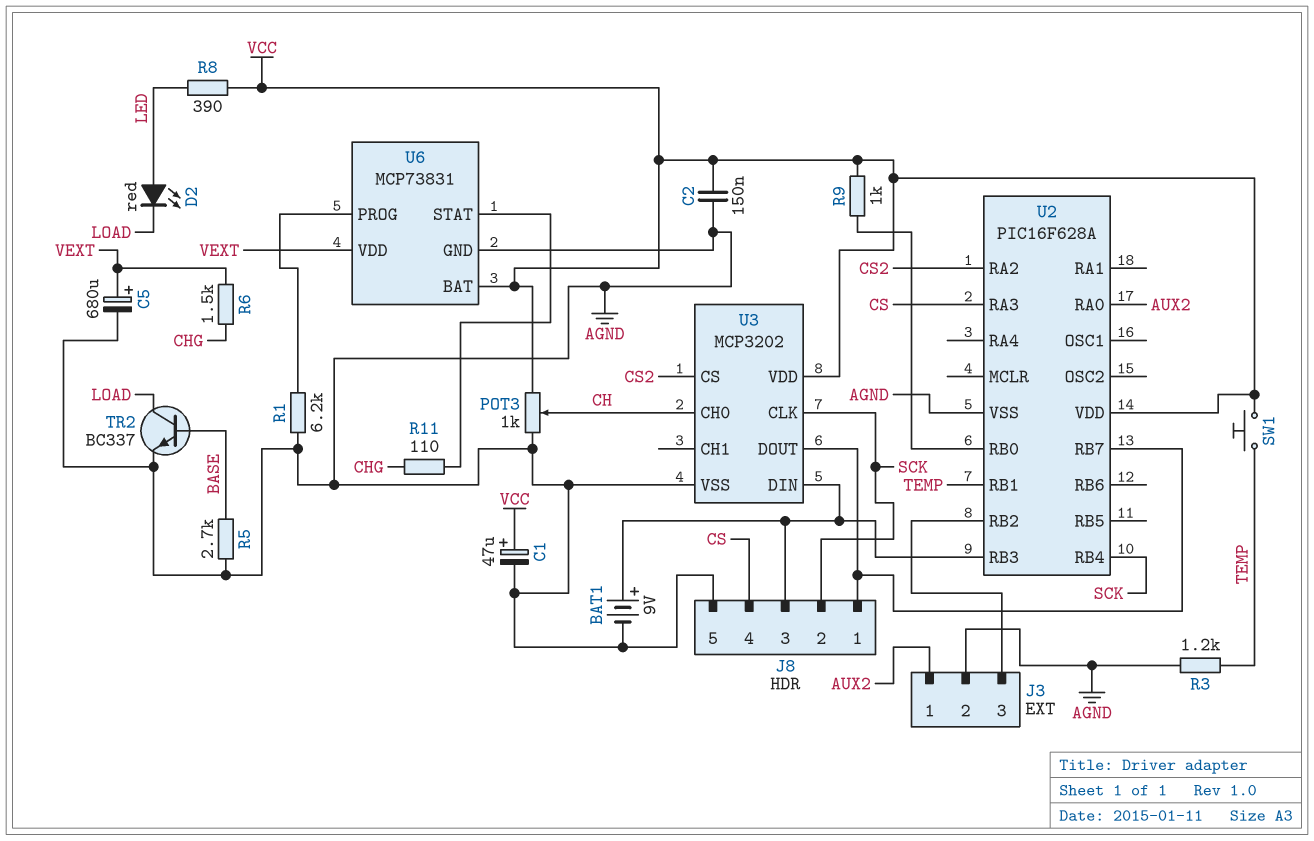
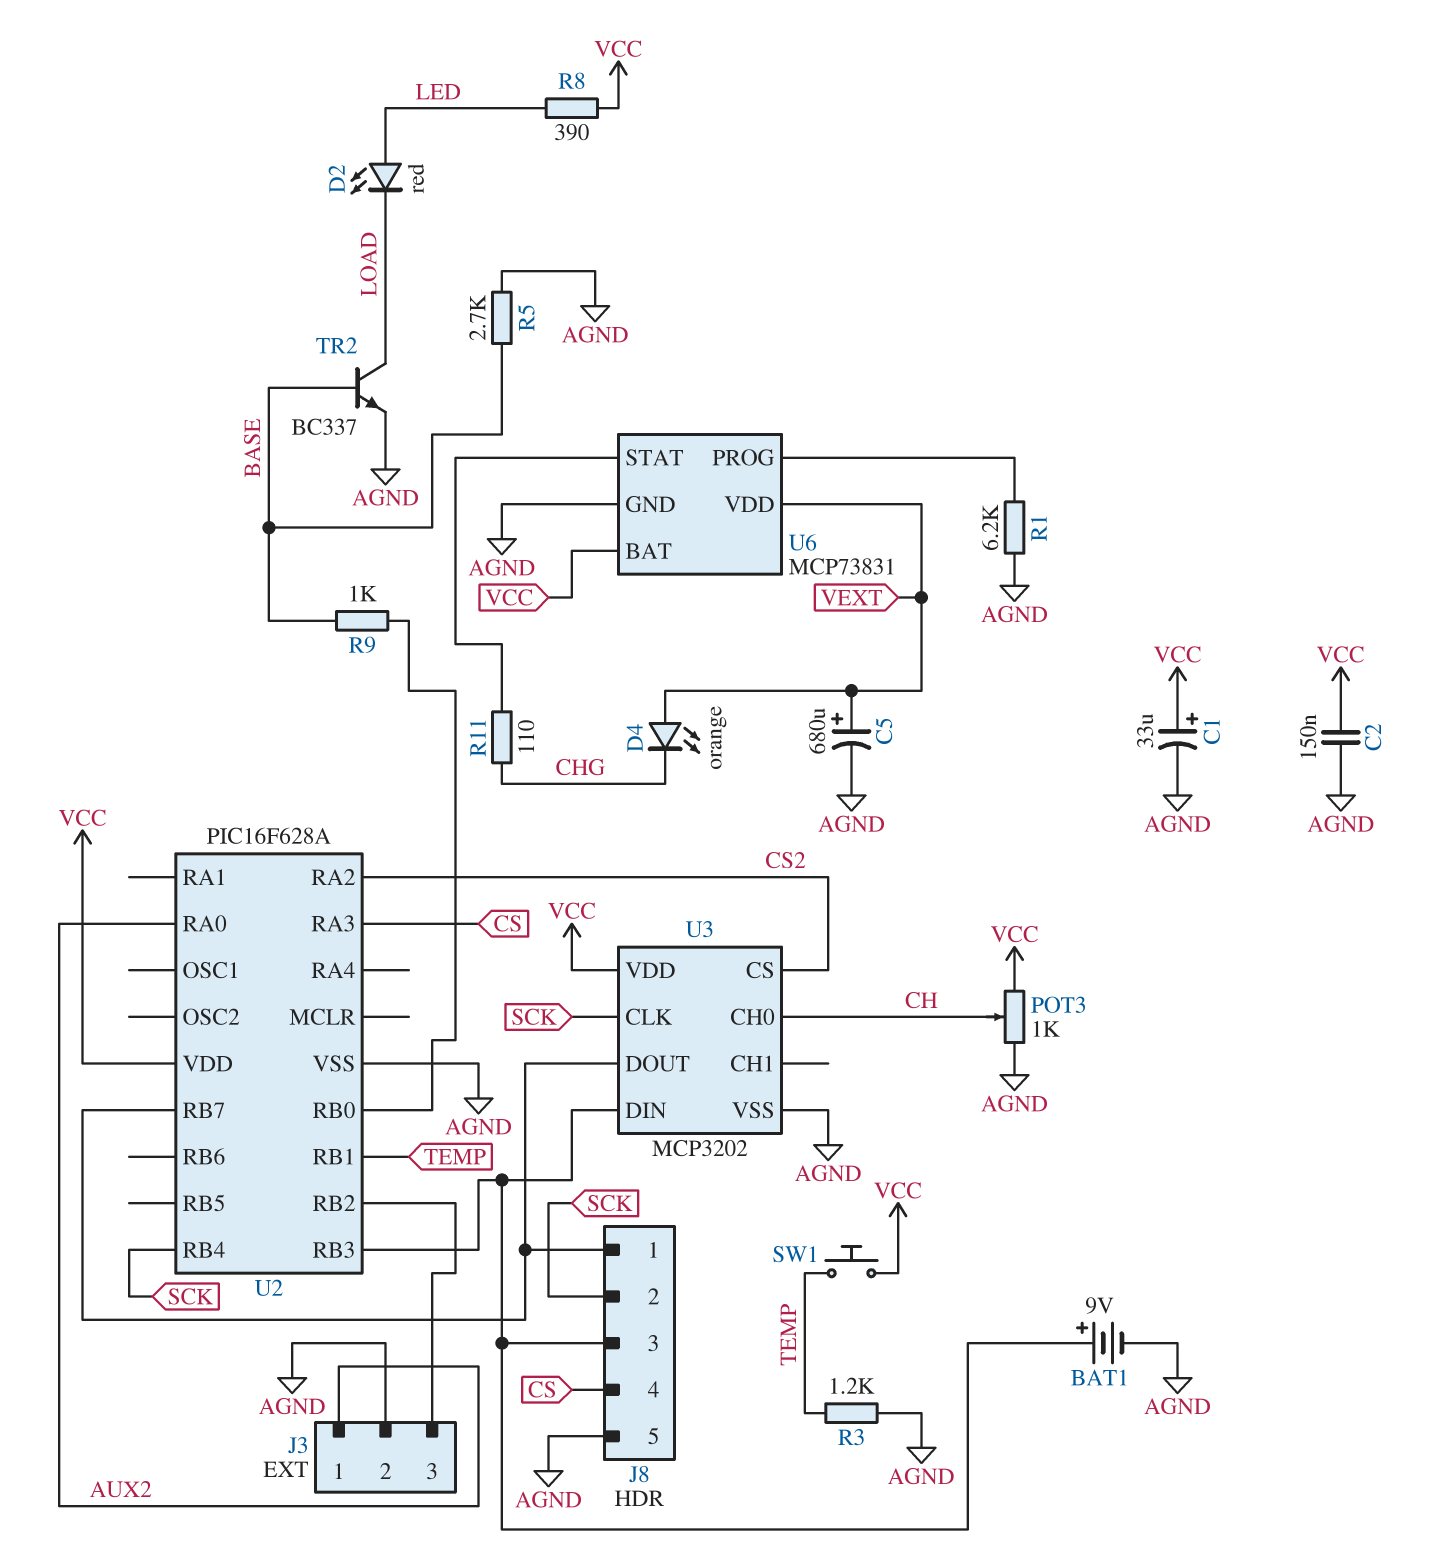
C1: 47uF (plus VCC, minus AGND) -> 33uF (plus VCC, minus AGND)
D4: none -> LED orange (A VEXT, K CHG)
R6: 1.5k (CHG, VEXT) -> none
R9: 1k (U2/RB0, VCC) -> 1k (BASE, U2/RB0)

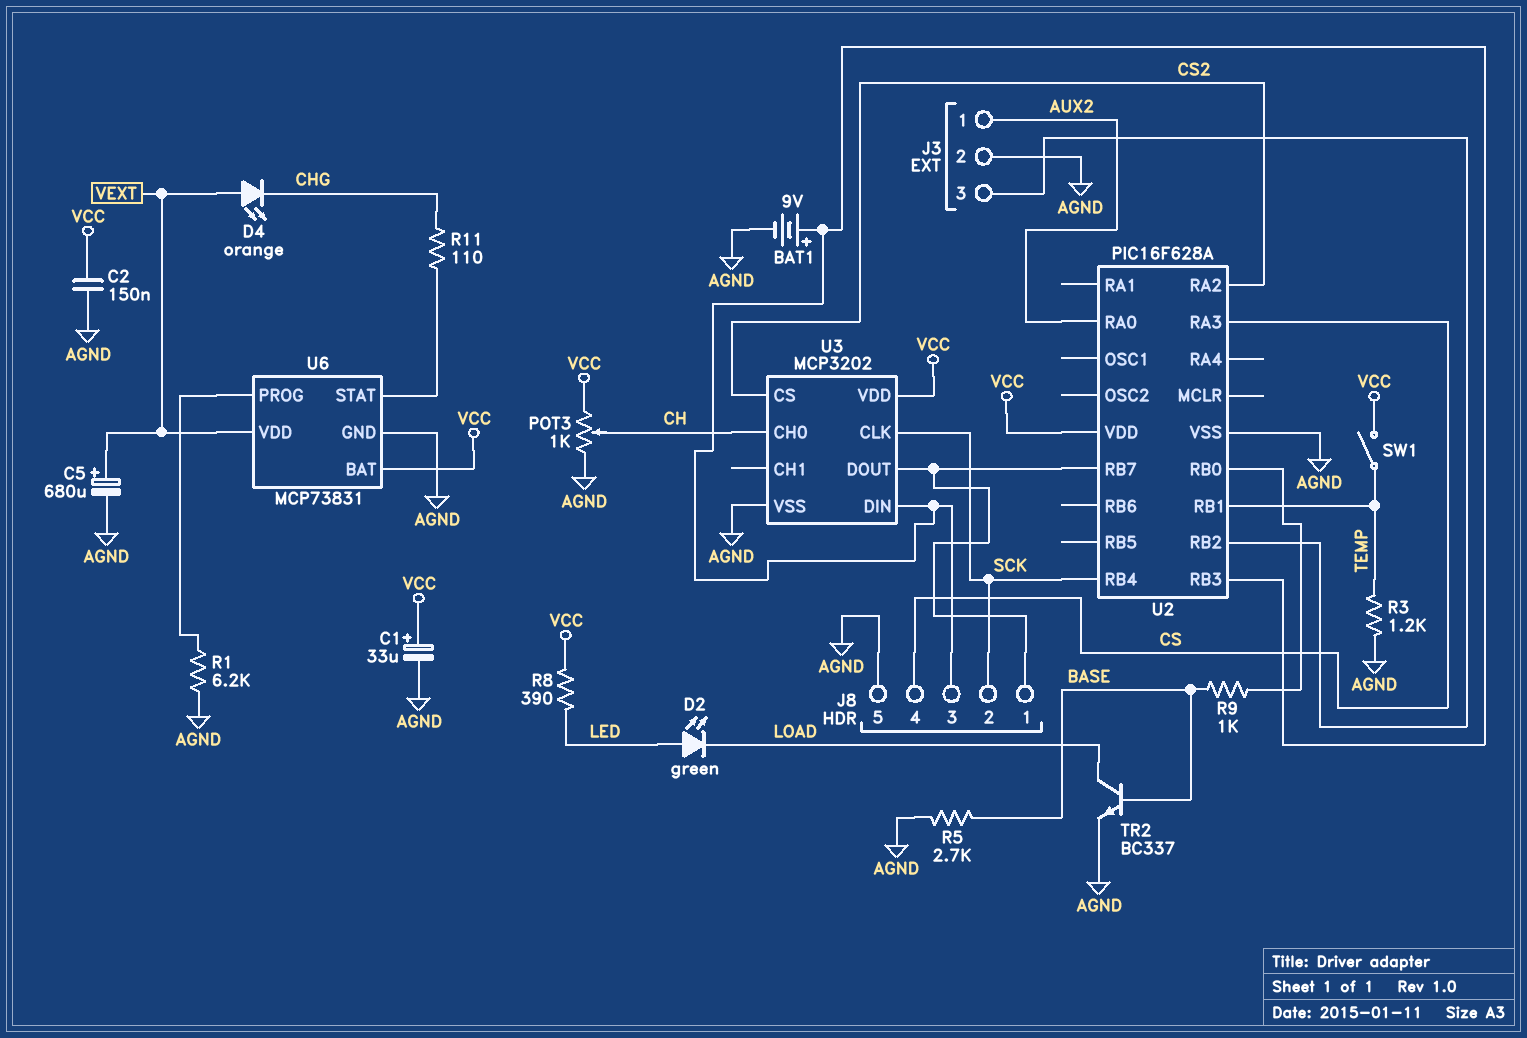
D2: LED red (A LED, K LOAD) -> LED green (A LED, K LOAD)
SW1: button (TEMP, VCC) -> switch (TEMP, VCC)

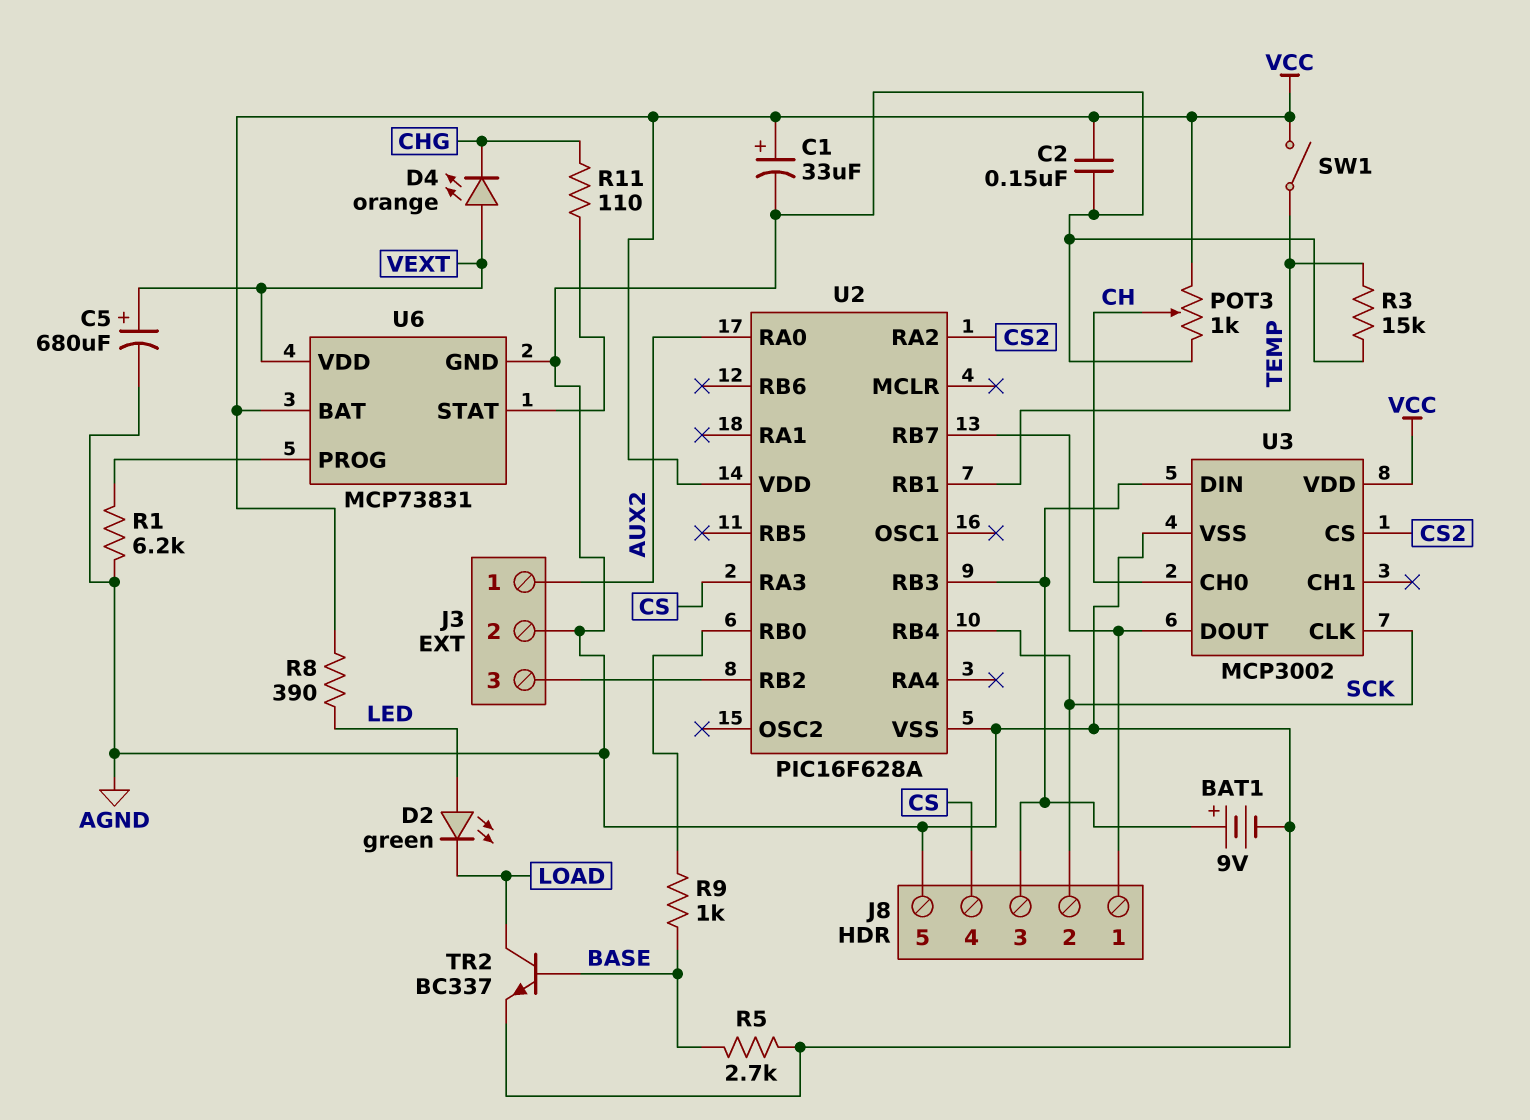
R3: 1.2k (AGND, TEMP) -> 15k (AGND, TEMP)
U3: MCP3202 -> MCP3002

